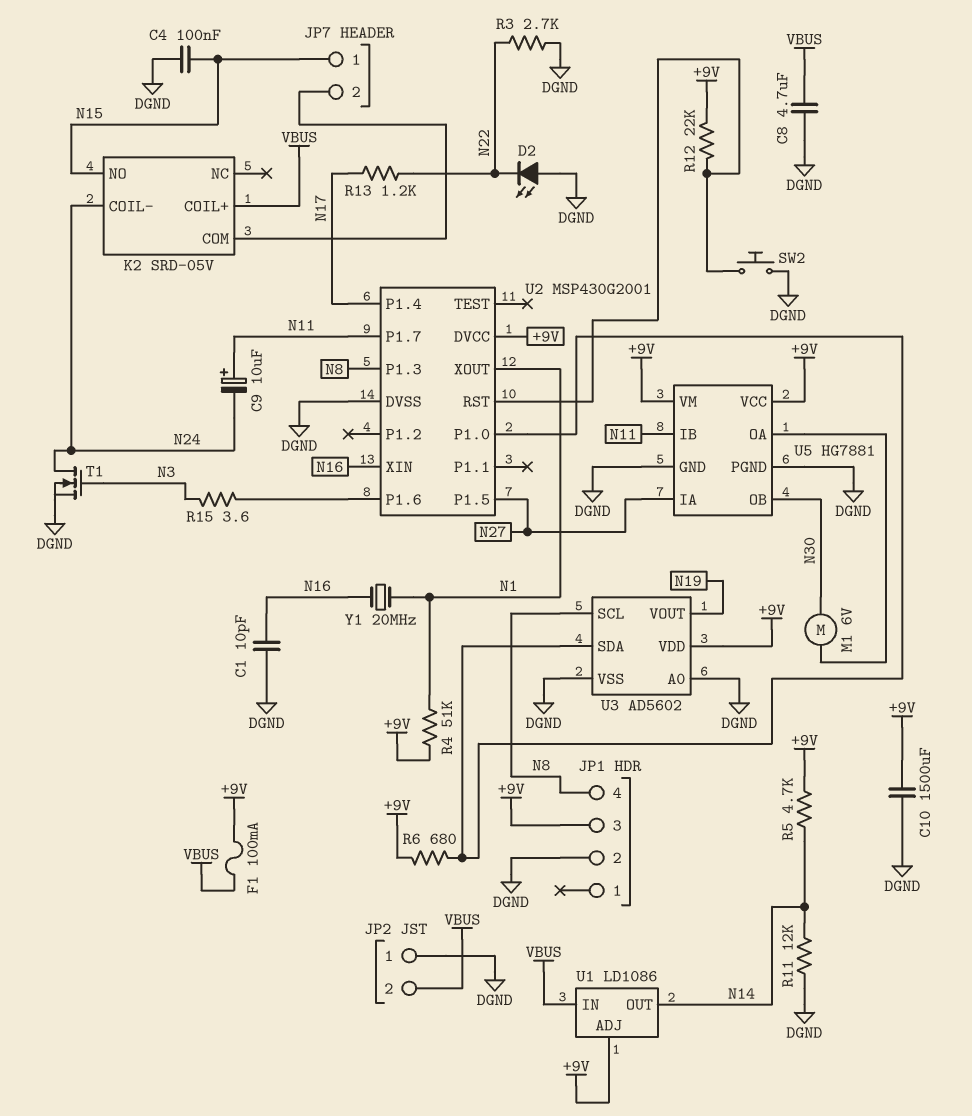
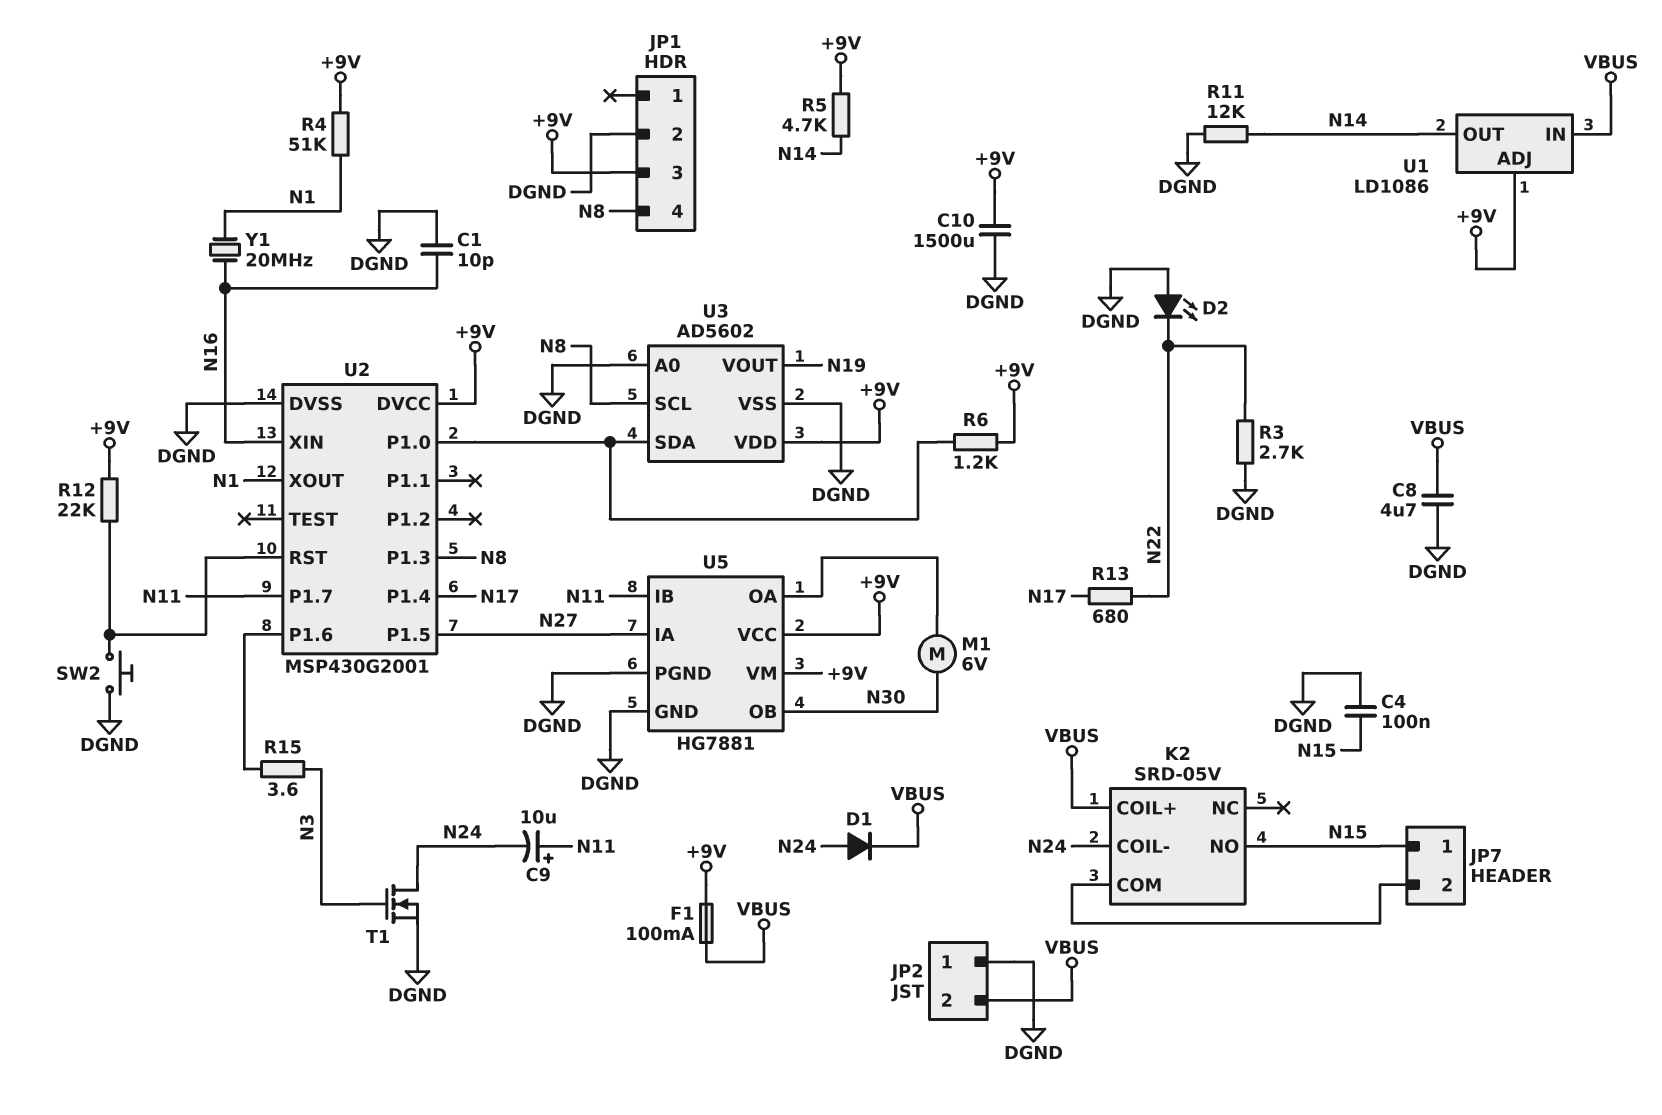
D1: none -> diode (A N24, K VBUS)
R6: 680 (+9V, U2/P1.0) -> 1.2k (+9V, U2/P1.0)
R13: 1.2k (N17, N22) -> 680 (N17, N22)

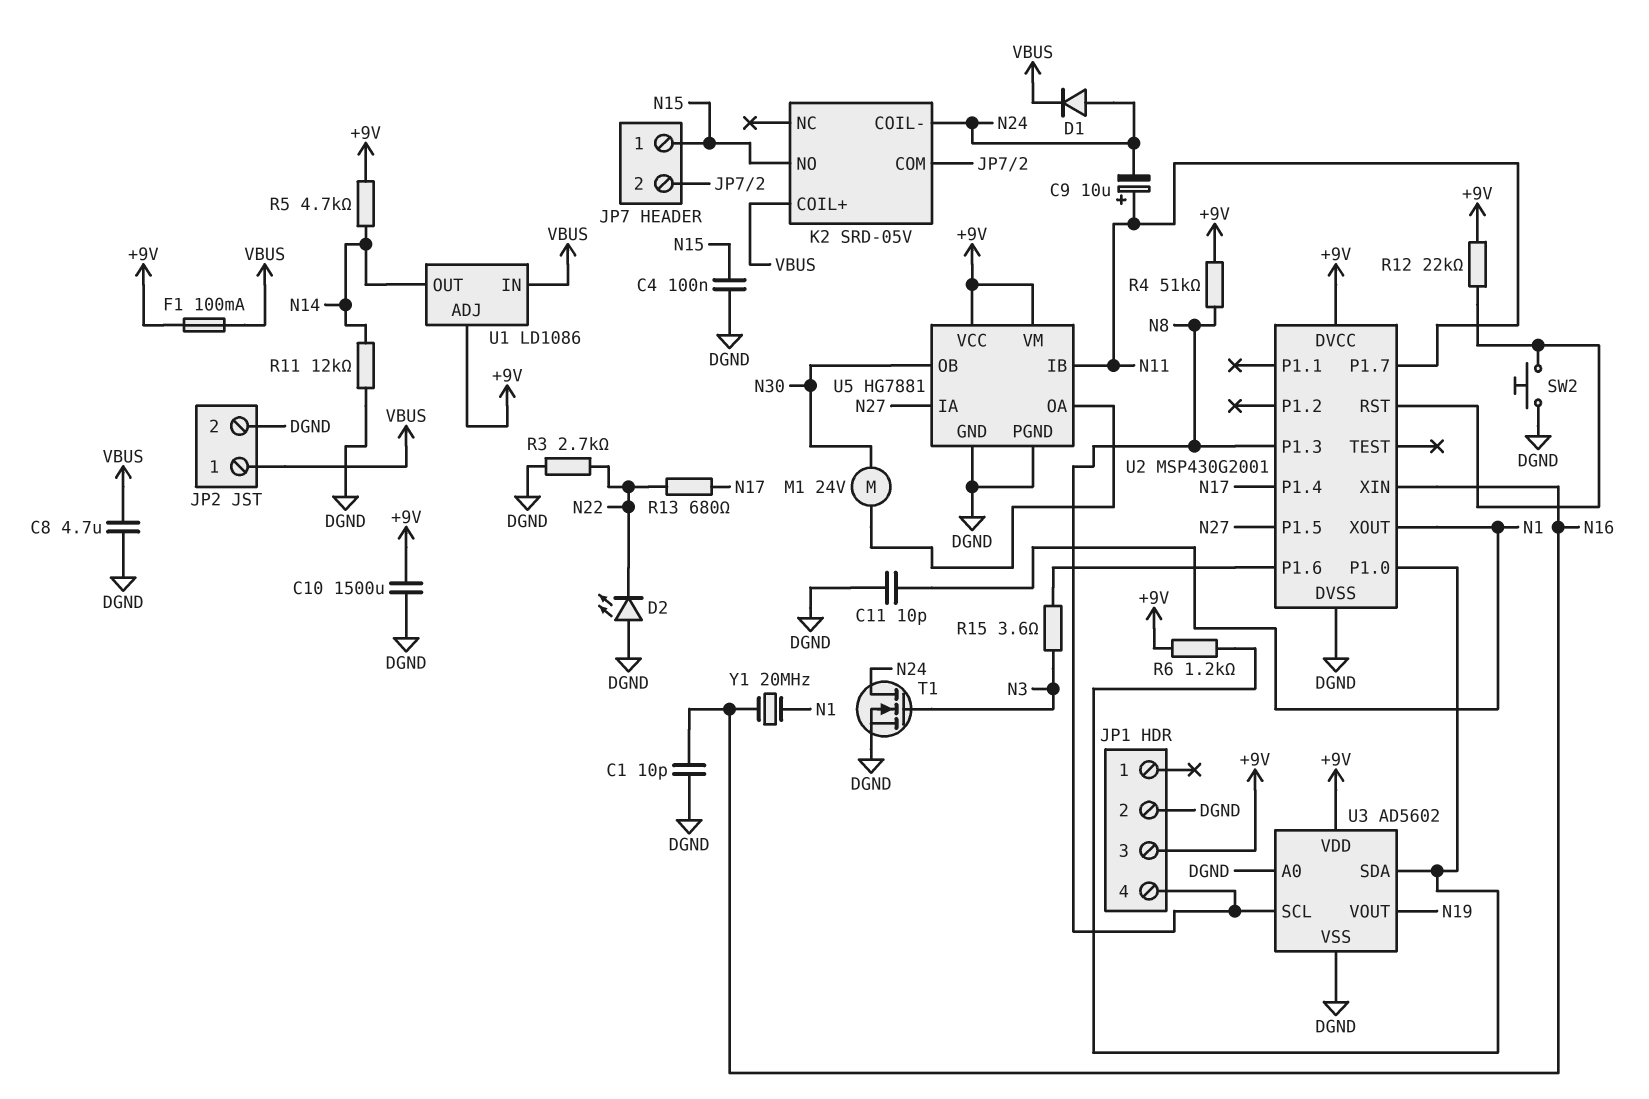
C11: none -> 10pF (DGND, N1)
JP2 pin 1: DGND -> VBUS
JP2 pin 2: VBUS -> DGND
M1: motor 6V (N30, U5/OA) -> motor 24V (N30, U5/OA)
R4: 51k (+9V, N1) -> 51k (+9V, N8)

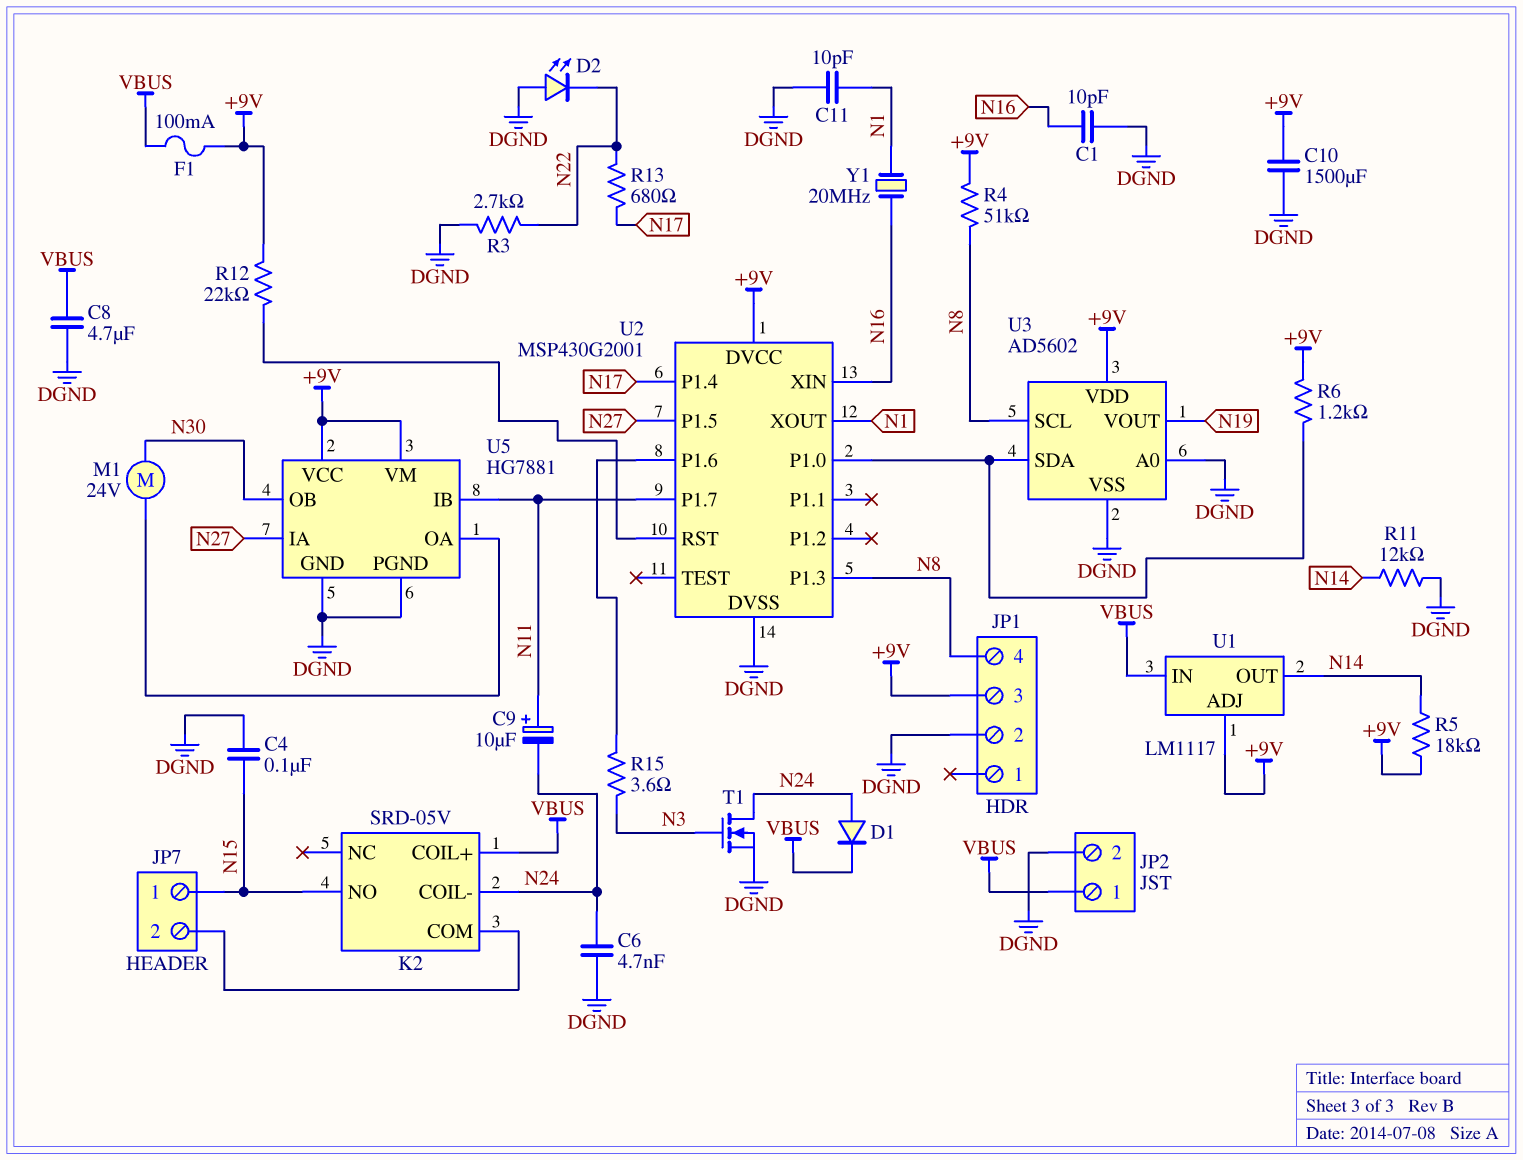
C6: none -> 4.7nF (DGND, N24)
R5: 4.7k (+9V, N14) -> 18k (+9V, N14)
SW2: button (DGND, U2/RST) -> none
U1: LD1086 -> LM1117

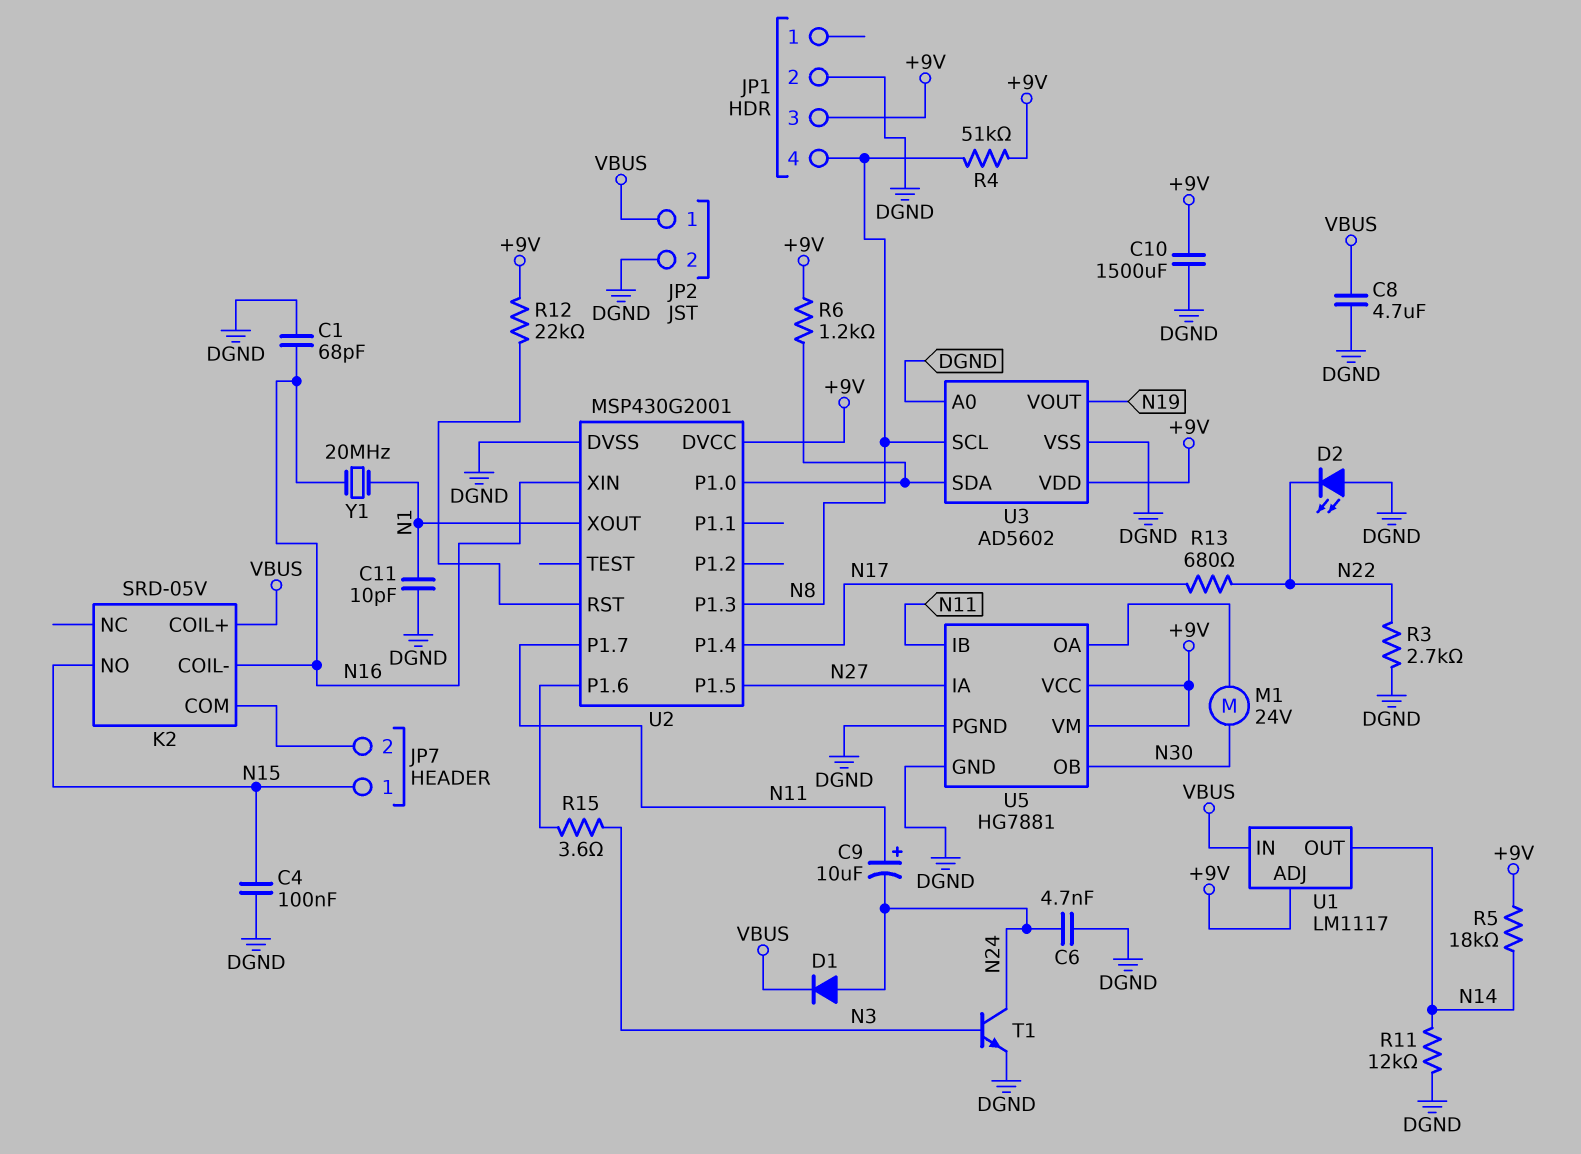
C1: 10pF (DGND, N16) -> 68pF (DGND, N16)
F1: 100mA (+9V, VBUS) -> none
K2 pin COIL-: N24 -> N16
T1: NMOS (G N3, D N24, S DGND) -> NPN (B N3, C N24, E DGND)

